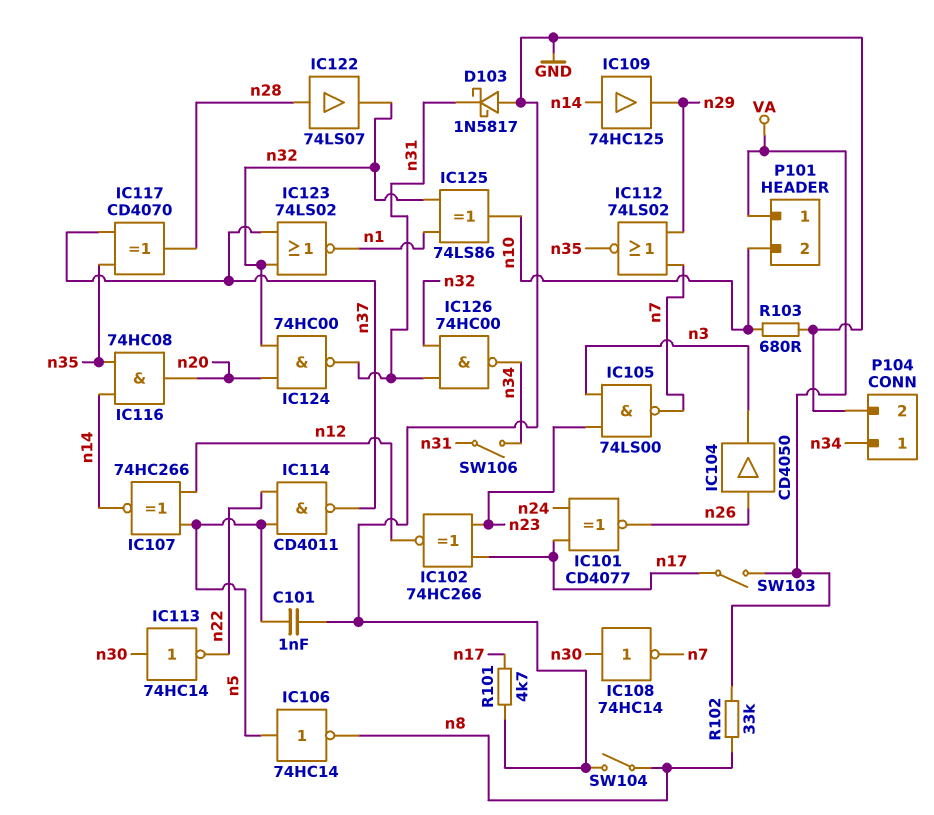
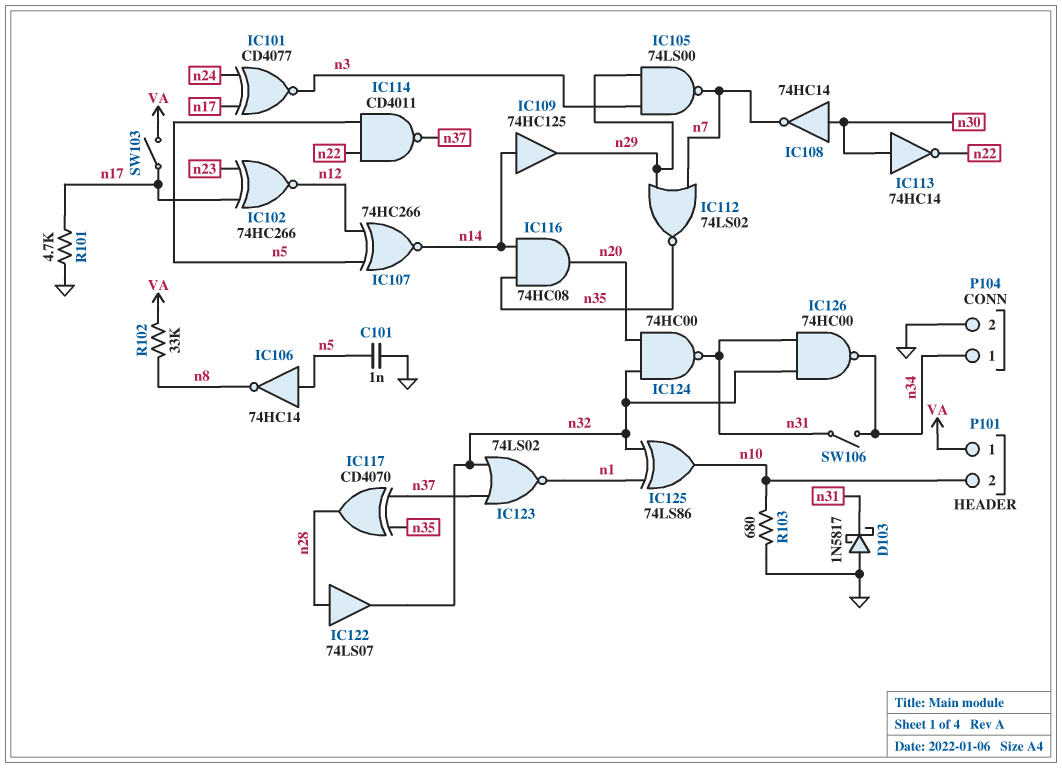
IC101: XNOR CD4077 (in n17, in n24, out n26) -> XNOR CD4077 (in n17, in n24, out n3)
IC104: buffer CD4050 (in n26, out n3) -> none
IC105: NAND 74LS00 (in n3, in n23, out n7) -> NAND 74LS00 (in n3, in n29, out n7)
SW104: switch (GND, n8) -> none

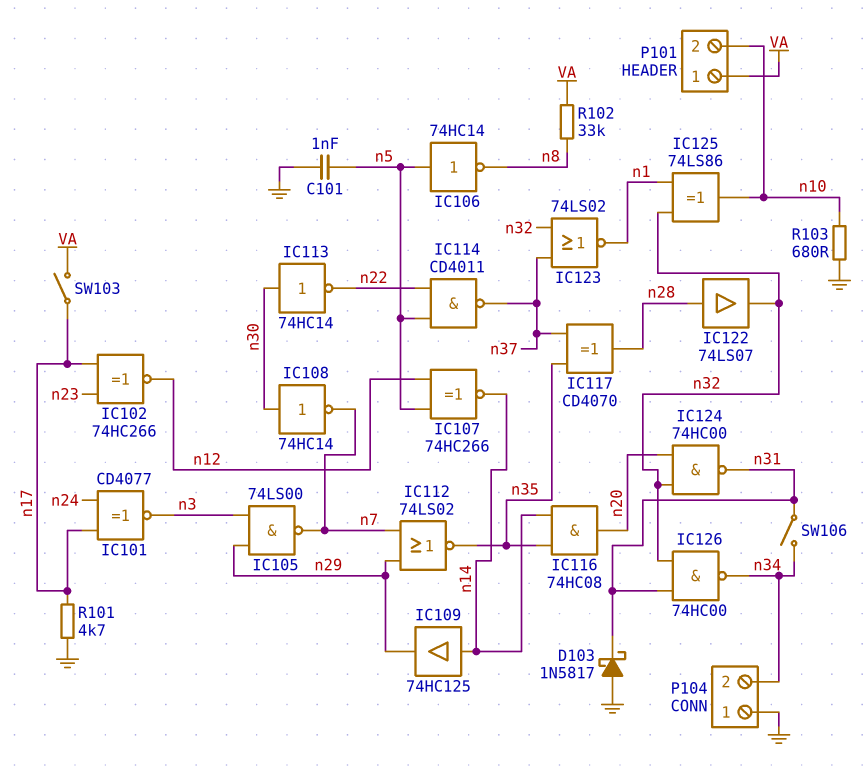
P104 pin 1: n34 -> GND
P104 pin 2: GND -> n34

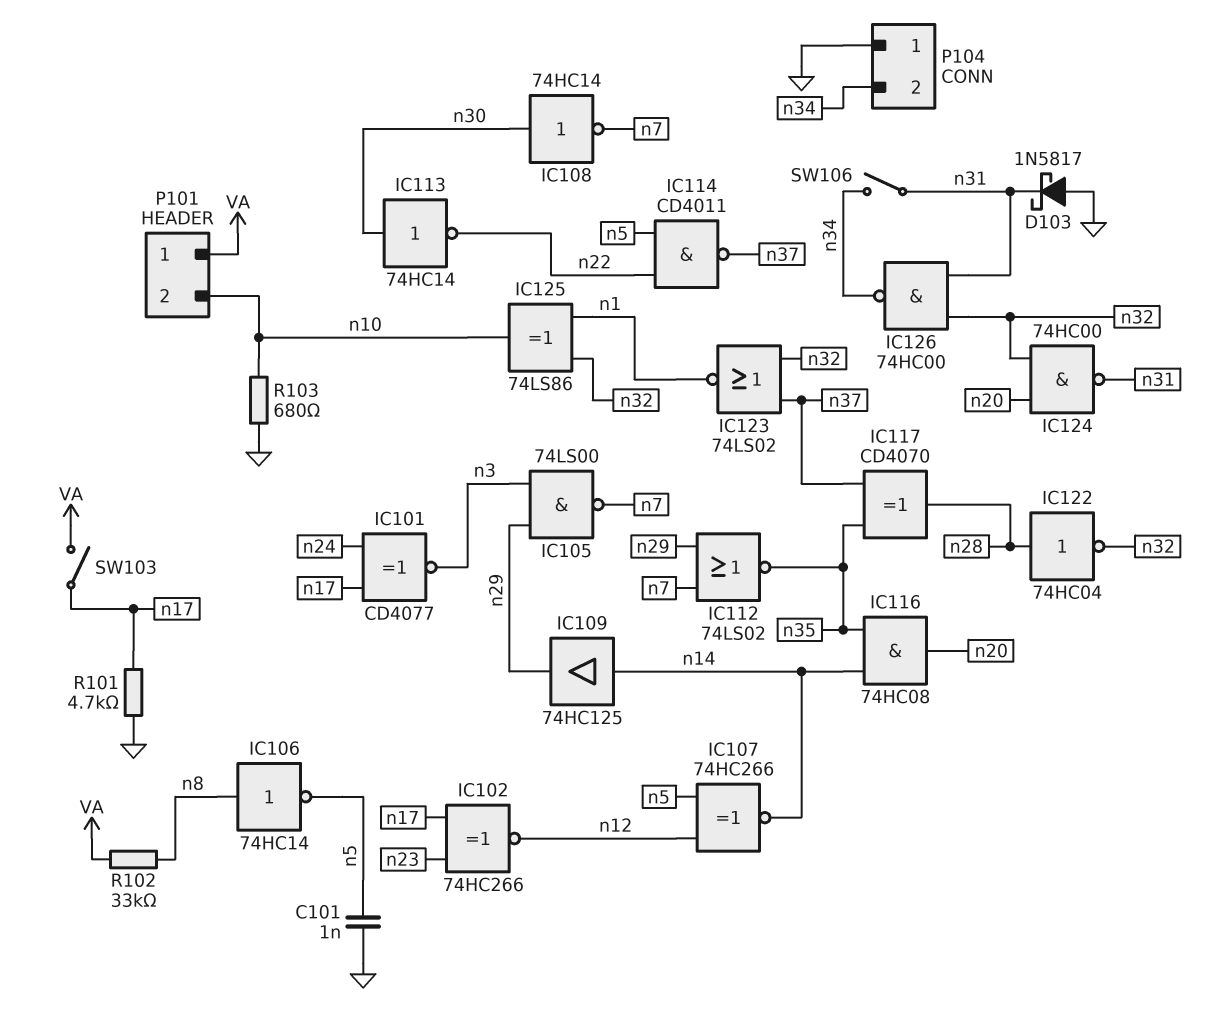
IC106: NOT 74HC14 (in n5, out n8) -> NOT 74HC14 (in n8, out n5)
IC122: buffer 74LS07 (in n28, out n32) -> NOT 74HC04 (in n28, out n32)

